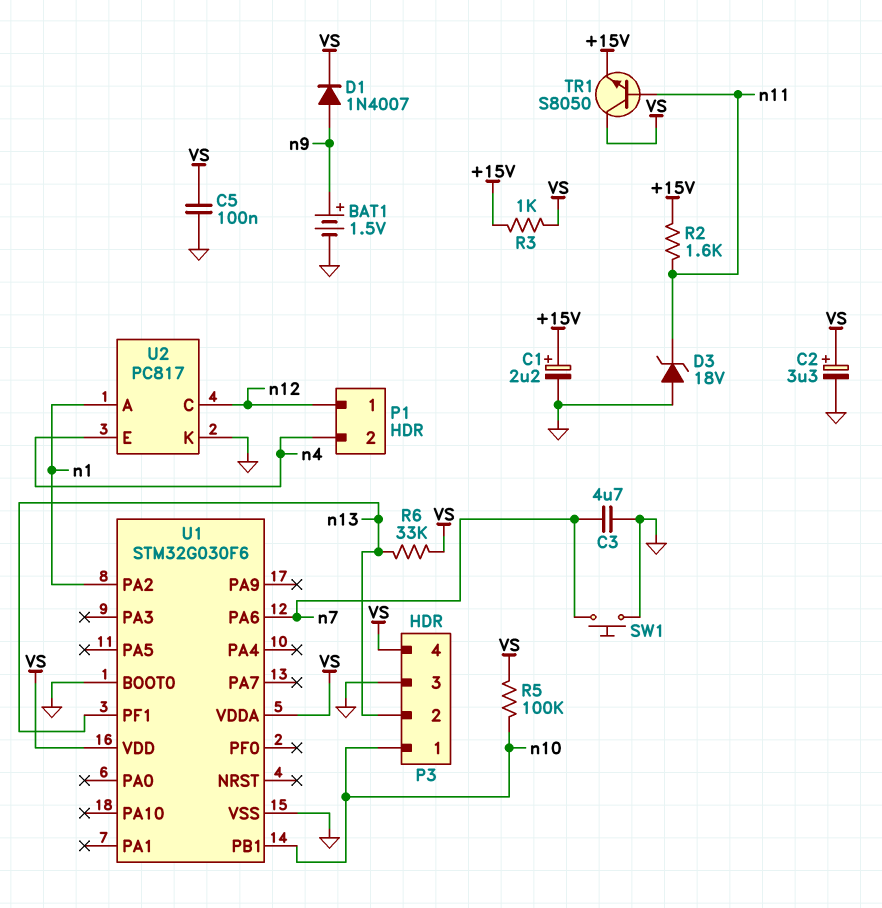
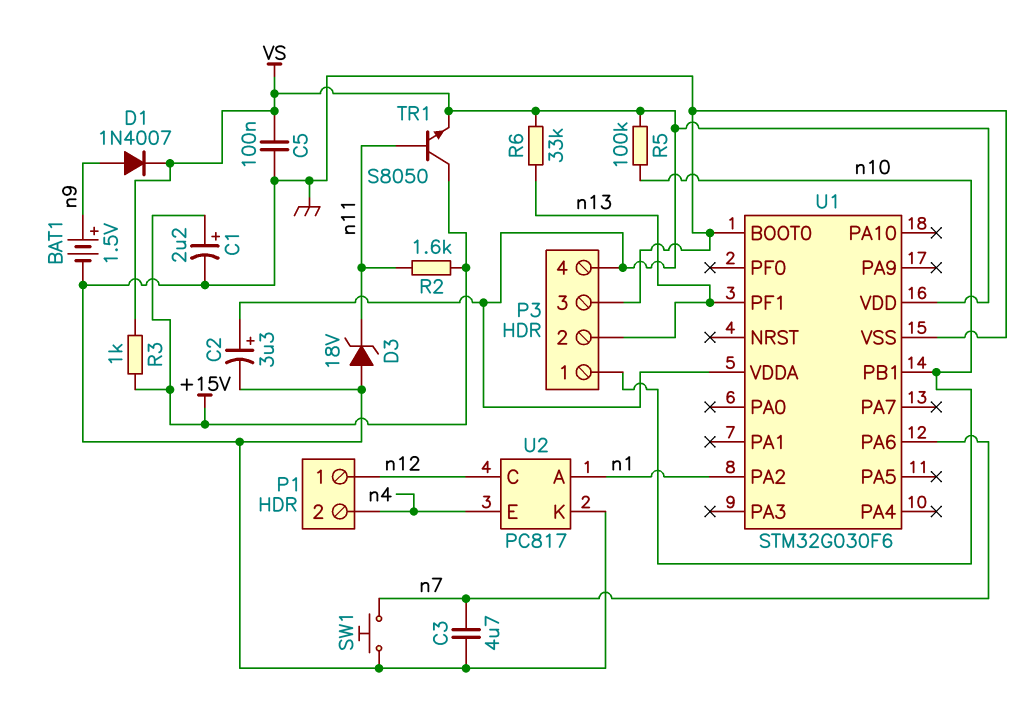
TR1: NPN S8050 (B n11, C VS, E +15V) -> NPN S8050 (B n11, C +15V, E VS)

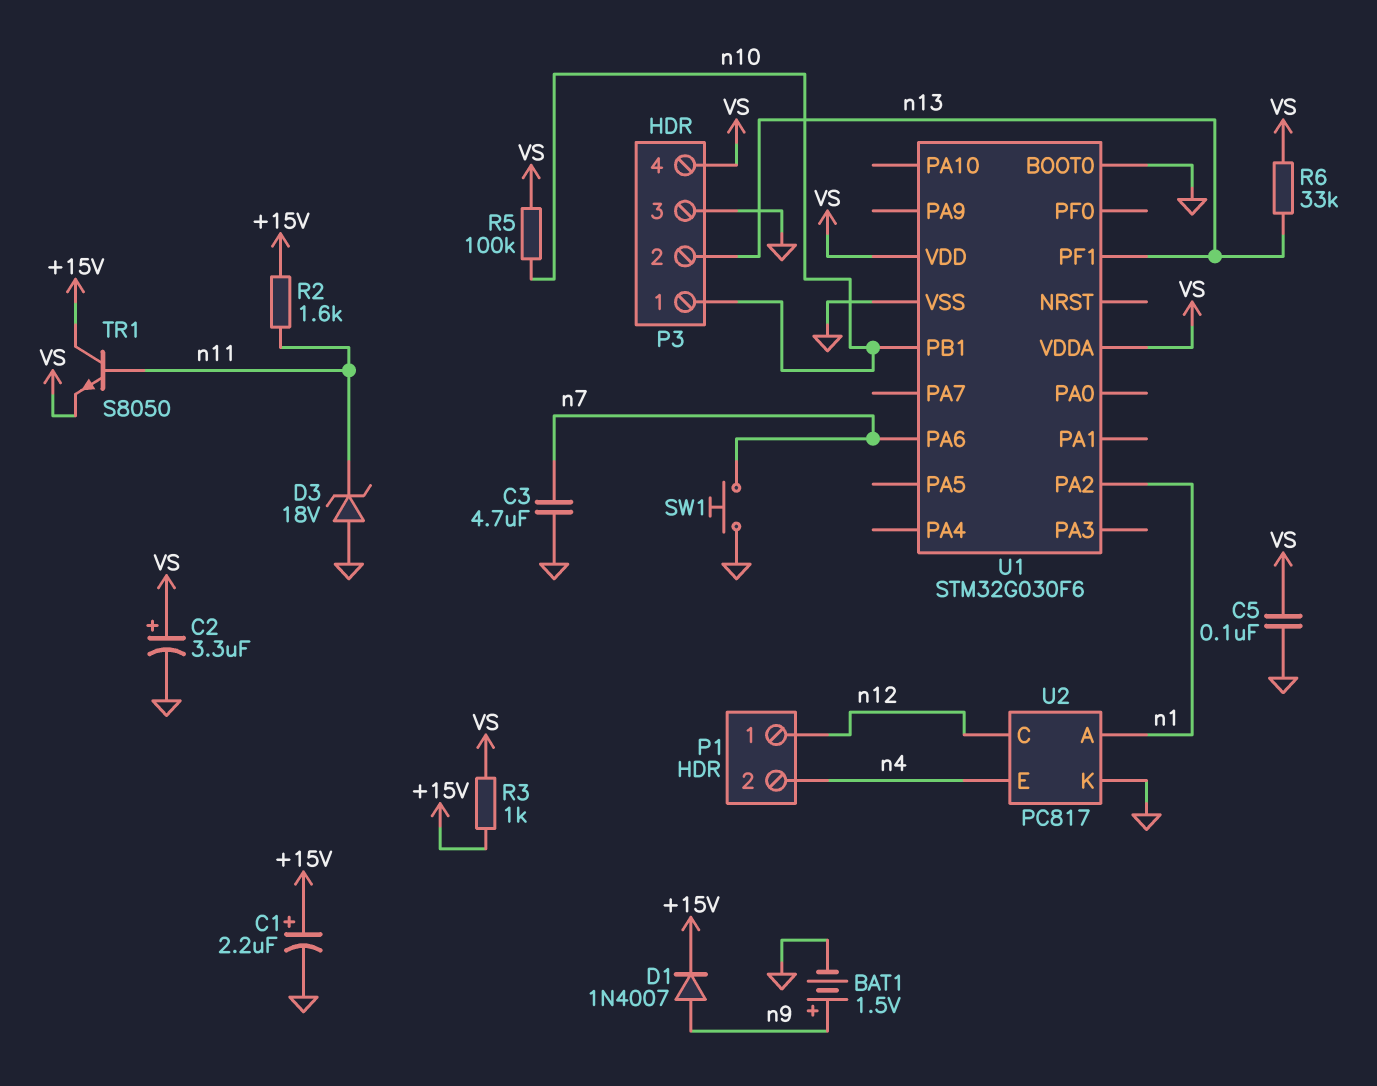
D1: diode 1N4007 (A n9, K VS) -> diode 1N4007 (A n9, K +15V)

